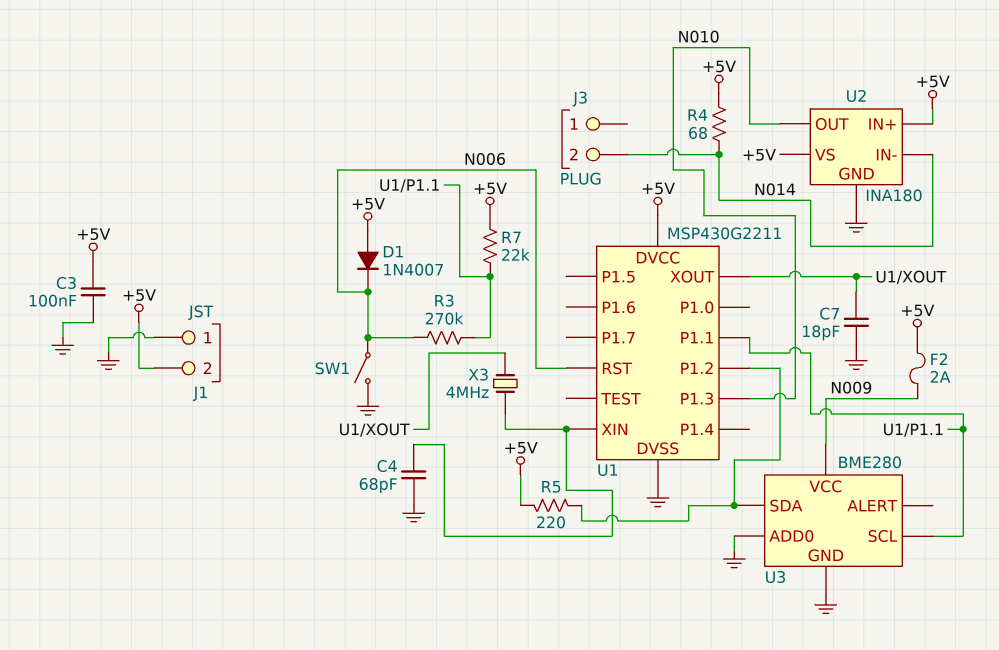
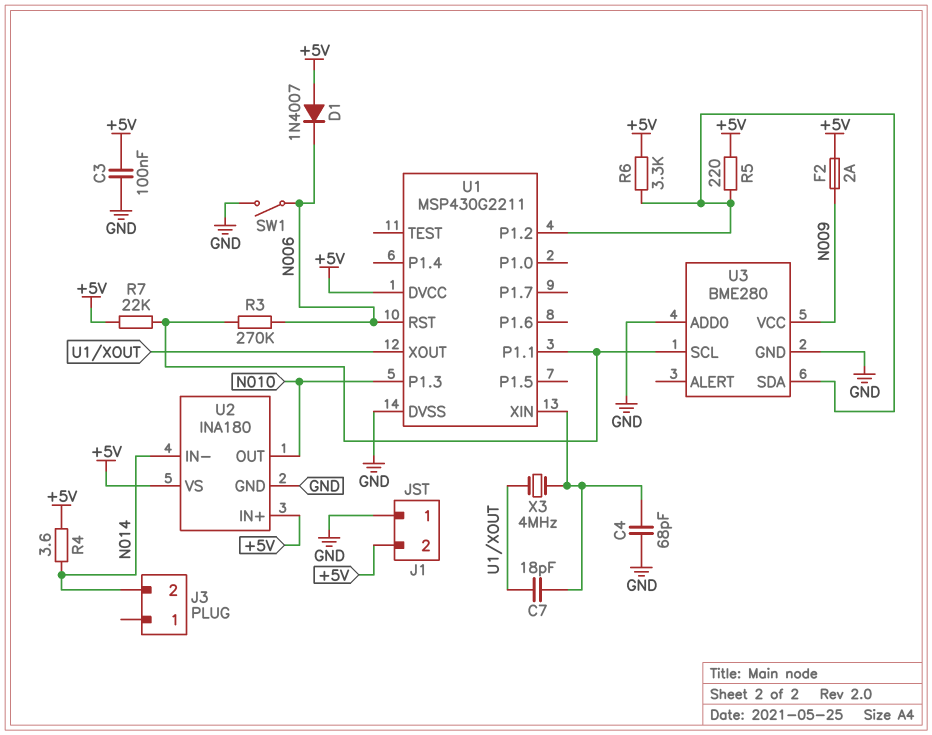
C7: 18pF (GND, U1/XOUT) -> 18pF (U1/XIN, U1/XOUT)
R4: 68 (+5V, N014) -> 3.6 (+5V, N014)
R6: none -> 3.3k (+5V, U1/P1.2)

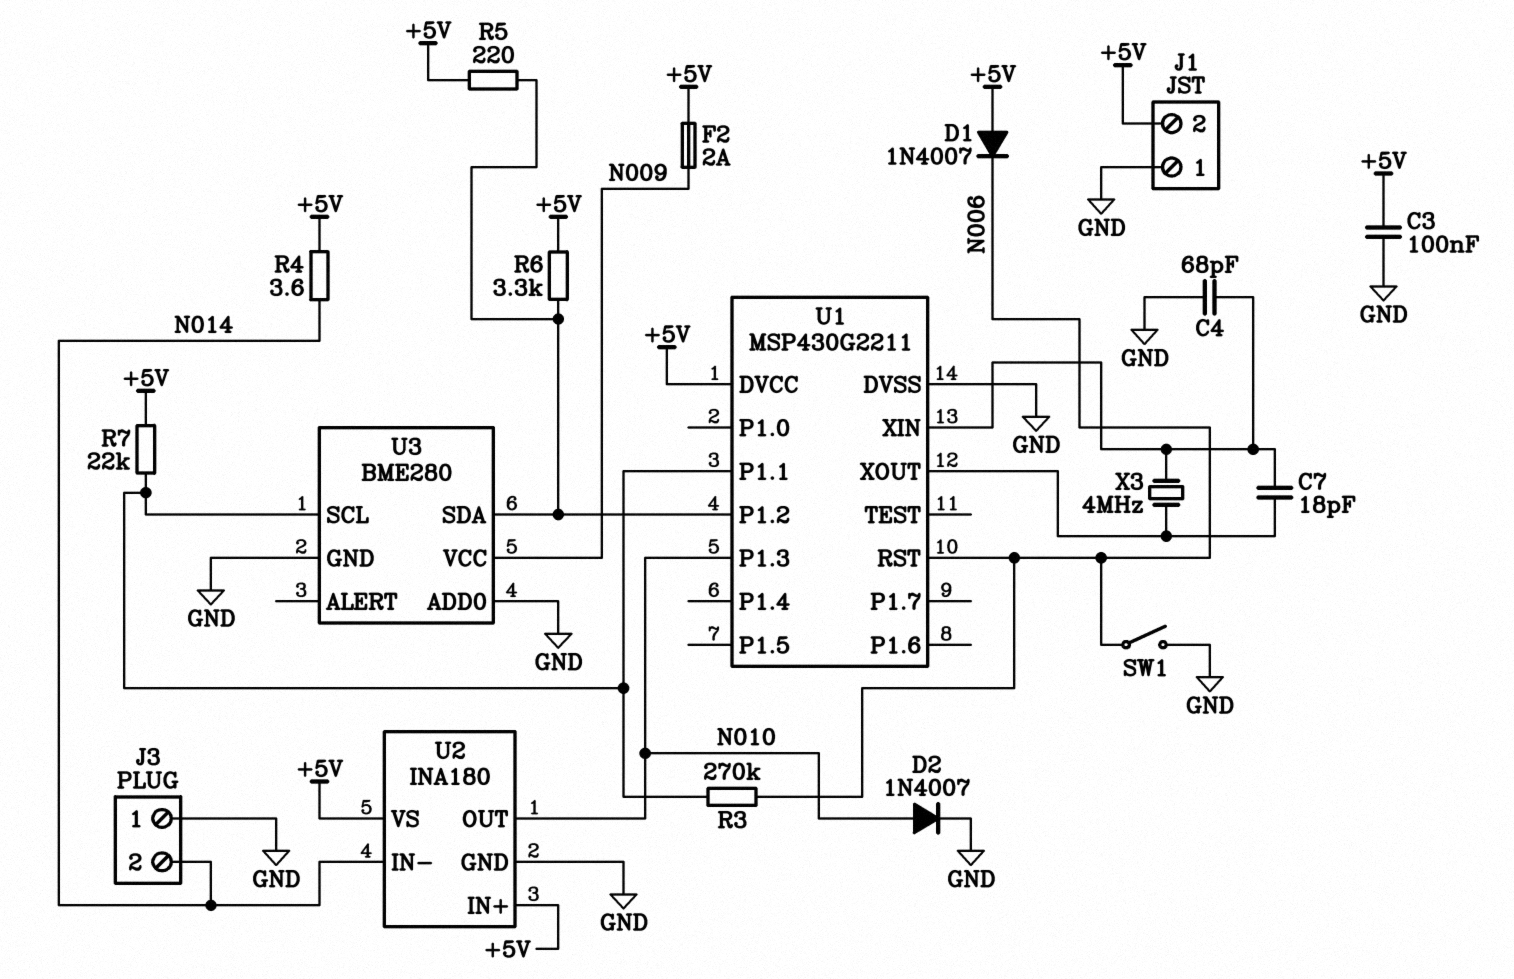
D2: none -> diode 1N4007 (A N010, K GND)
J3 pin 1: none -> GND

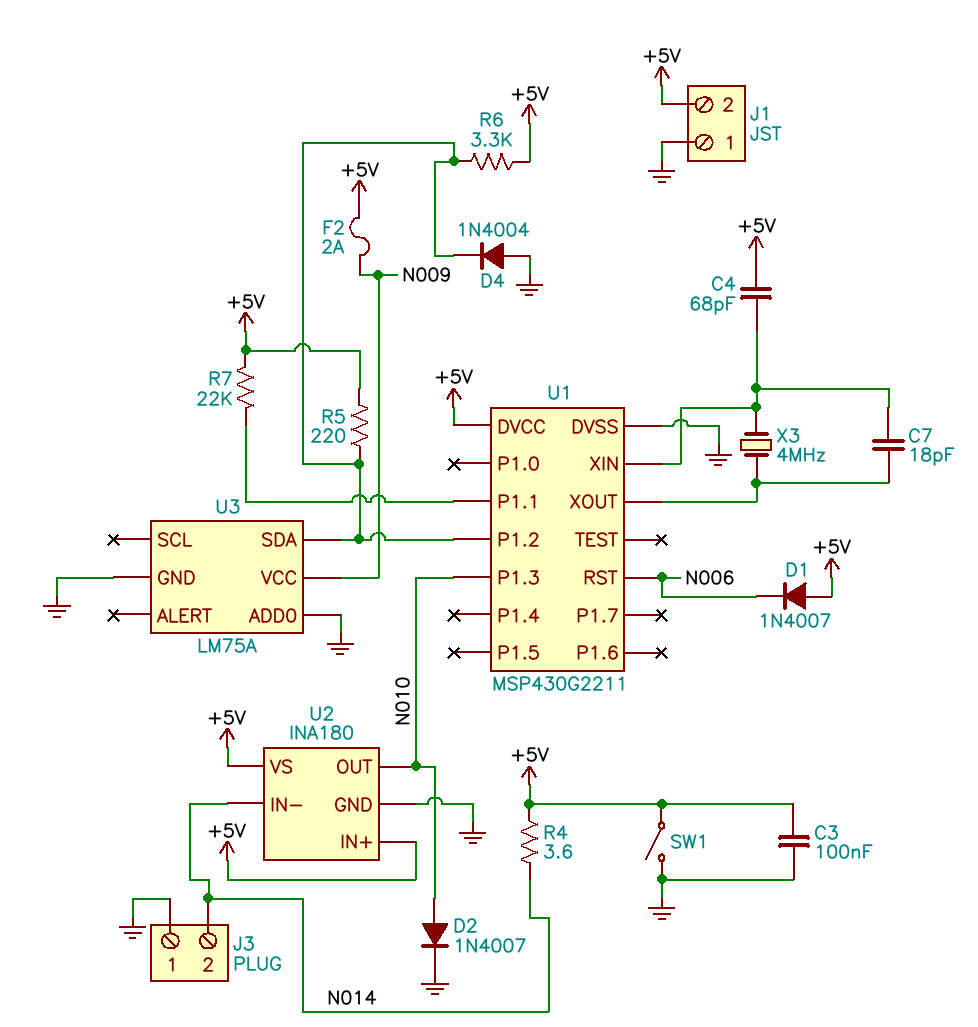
C4: 68pF (GND, U1/XIN) -> 68pF (+5V, U1/XIN)
D4: none -> diode 1N4004 (A GND, K U1/P1.2)
R3: 270k (N006, U1/P1.1) -> none
SW1: switch (GND, N006) -> switch (+5V, GND)
U3: BME280 -> LM75A
U3 pin SCL: U1/P1.1 -> none

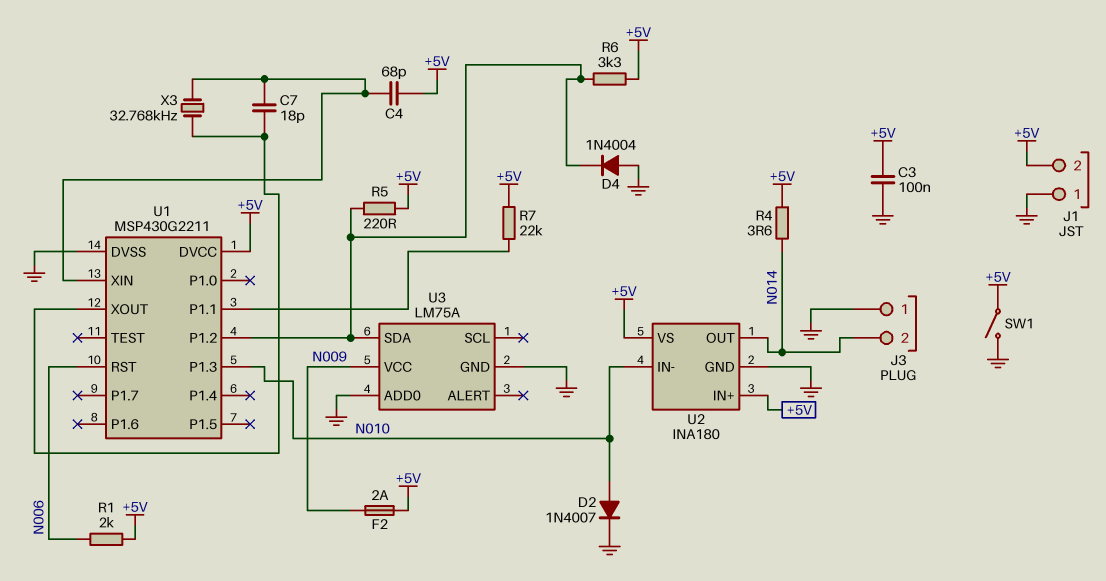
D1: diode 1N4007 (A +5V, K N006) -> none
R1: none -> 2k (+5V, N006)
U2 pin IN-: N014 -> N010
U2 pin OUT: N010 -> N014
X3: 4MHz (U1/XIN, U1/XOUT) -> 32.768kHz (U1/XIN, U1/XOUT)

